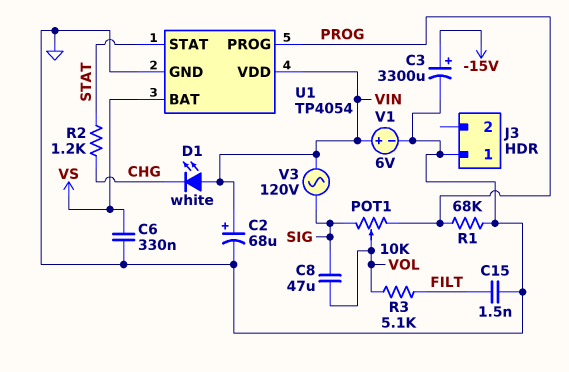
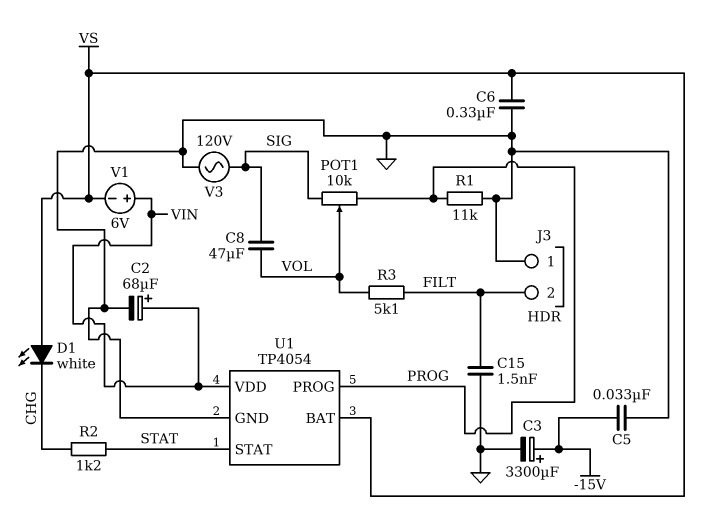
C5: none -> 33nF (-15V, GND)
D1: LED white (A VIN, K CHG) -> LED white (A VS, K CHG)
J3 pin 2: none -> FILT
R1: 68k (GND, PROG) -> 11k (GND, PROG)
V1: 6V (plus VIN, minus GND) -> 6V (plus VIN, minus VS)
V3: AC 120V (SIG, VIN) -> AC 120V (GND, SIG)

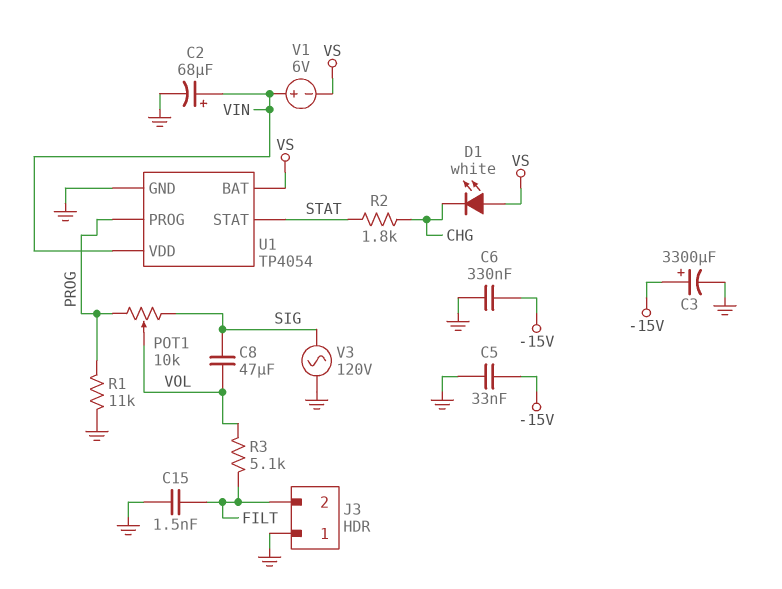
C6: 330nF (GND, VS) -> 330nF (-15V, GND)
R2: 1.2k (CHG, STAT) -> 1.8k (CHG, STAT)

